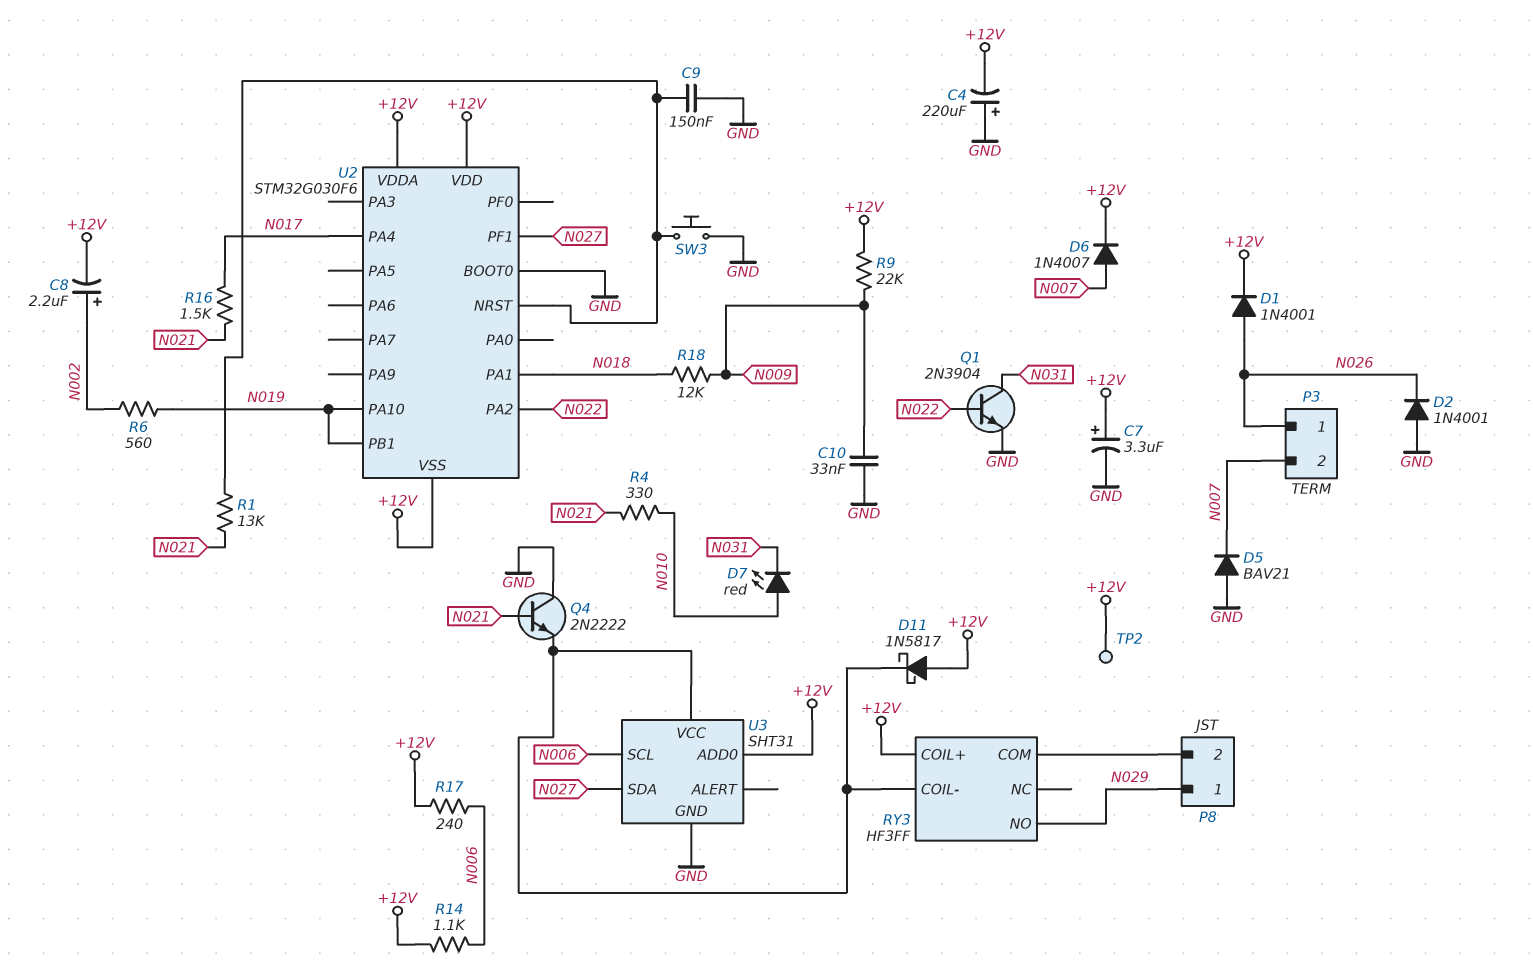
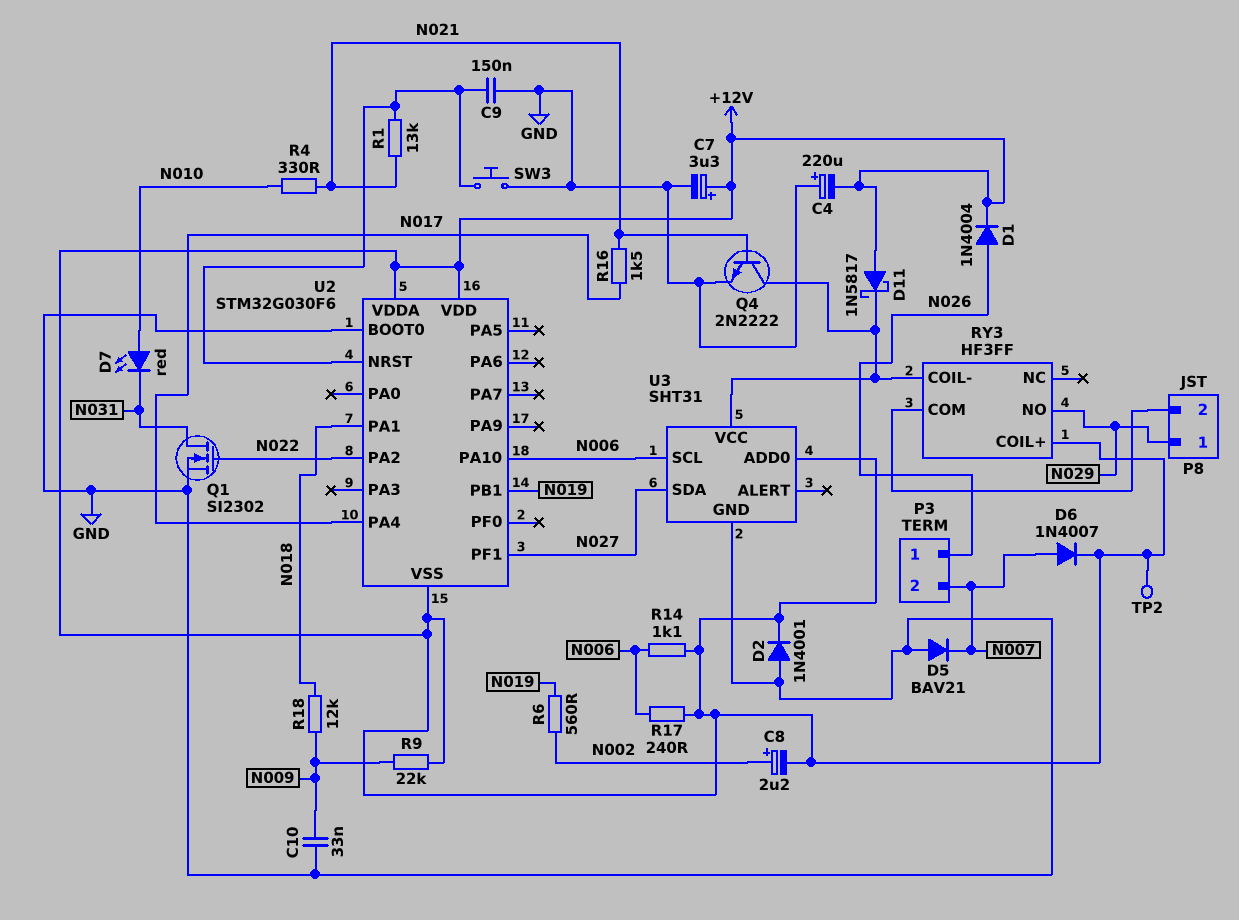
D1: diode 1N4001 (A N026, K +12V) -> diode 1N4004 (A N026, K +12V)
D2: diode 1N4001 (A GND, K N026) -> diode 1N4001 (A GND, K +12V)
Q1: NPN 2N3904 (B N022, C N031, E GND) -> NMOS SI2302 (G N022, D N031, S GND)
Q4: NPN 2N2222 (B N021, C GND, E RY3/COIL-) -> NPN 2N2222 (B N021, C RY3/COIL-, E GND)
U2 pin PA10: N019 -> N006

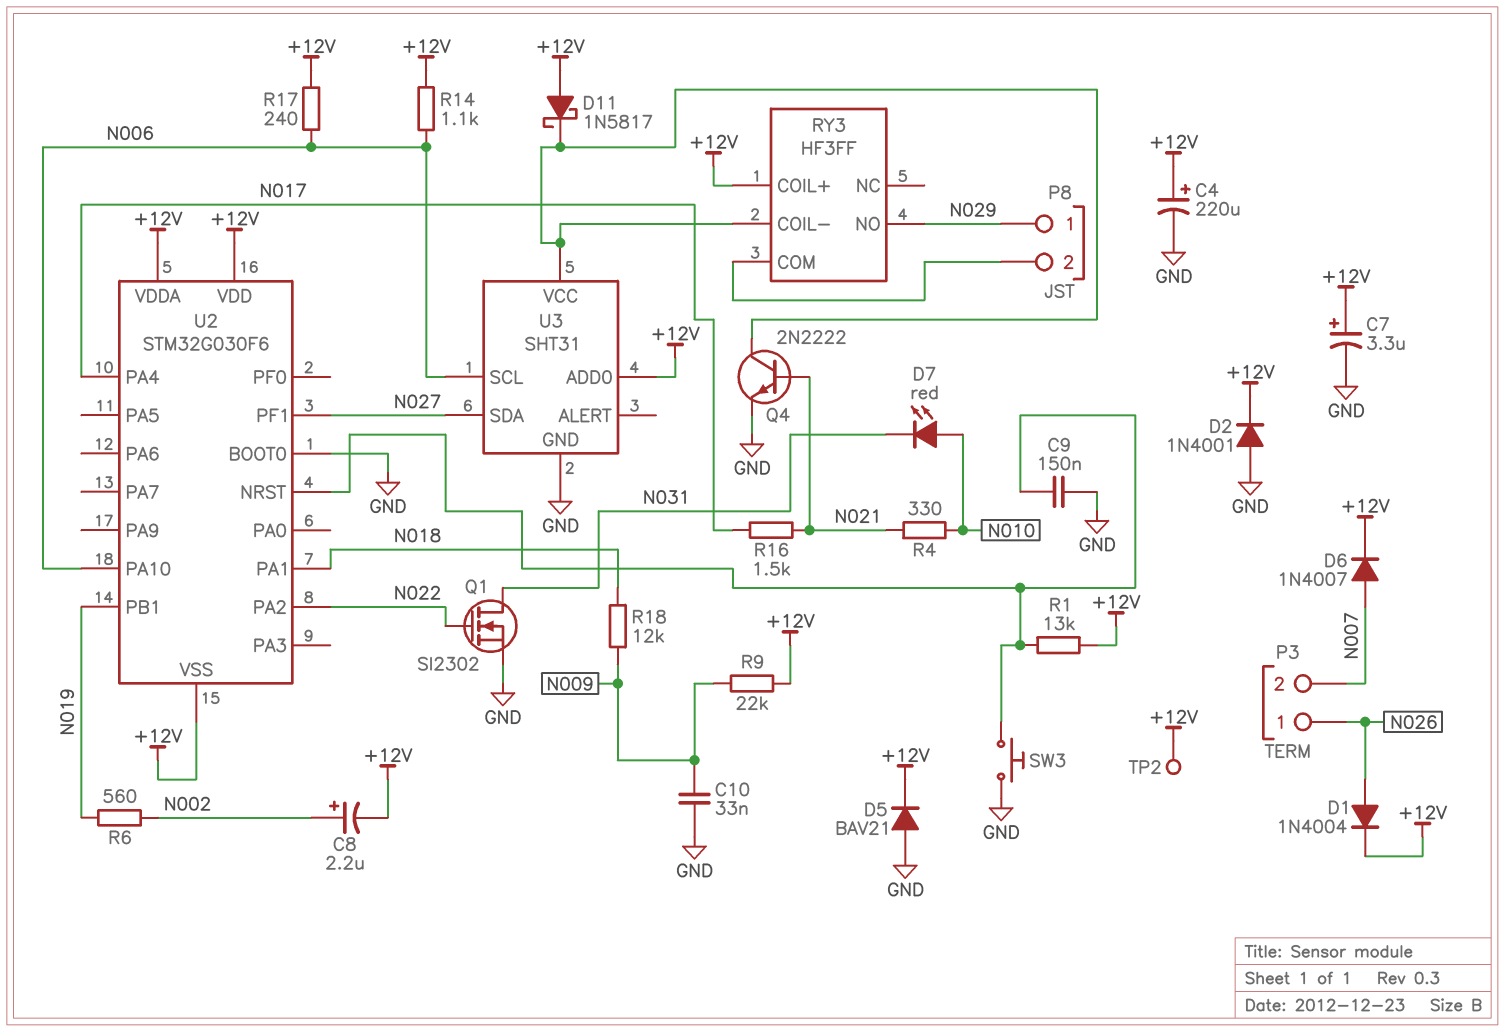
C4: 220uF (plus GND, minus +12V) -> 220uF (plus +12V, minus GND)
D5: diode BAV21 (A GND, K N007) -> diode BAV21 (A GND, K +12V)
R1: 13k (N021, U2/NRST) -> 13k (+12V, U2/NRST)

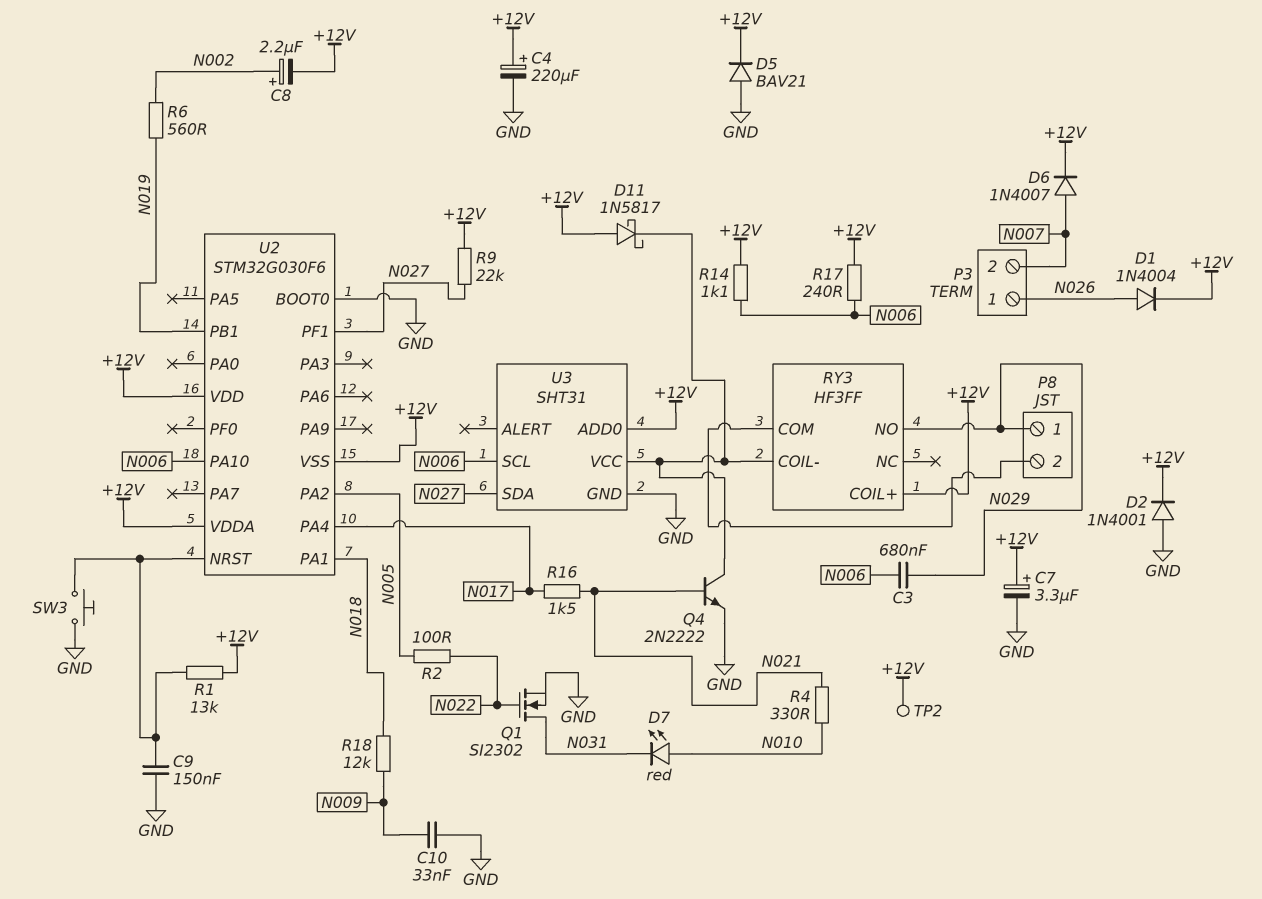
C3: none -> 680nF (N006, N029)
R2: none -> 100 (N005, N022)
R9: 22k (+12V, N009) -> 22k (+12V, N027)
U2 pin PA2: N022 -> N005

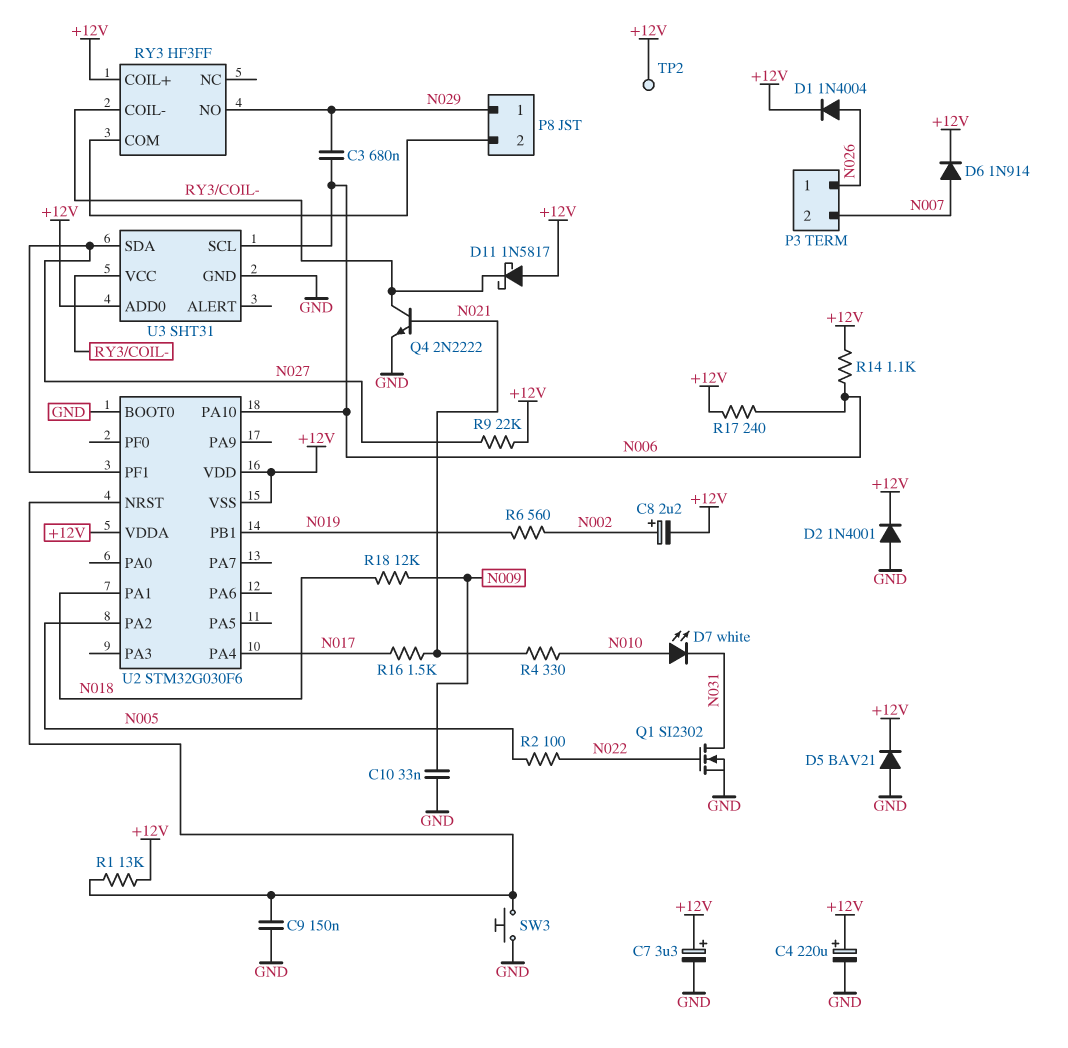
D6: diode 1N4007 (A N007, K +12V) -> diode 1N914 (A N007, K +12V)
D7: LED red (A N010, K N031) -> LED white (A N010, K N031)

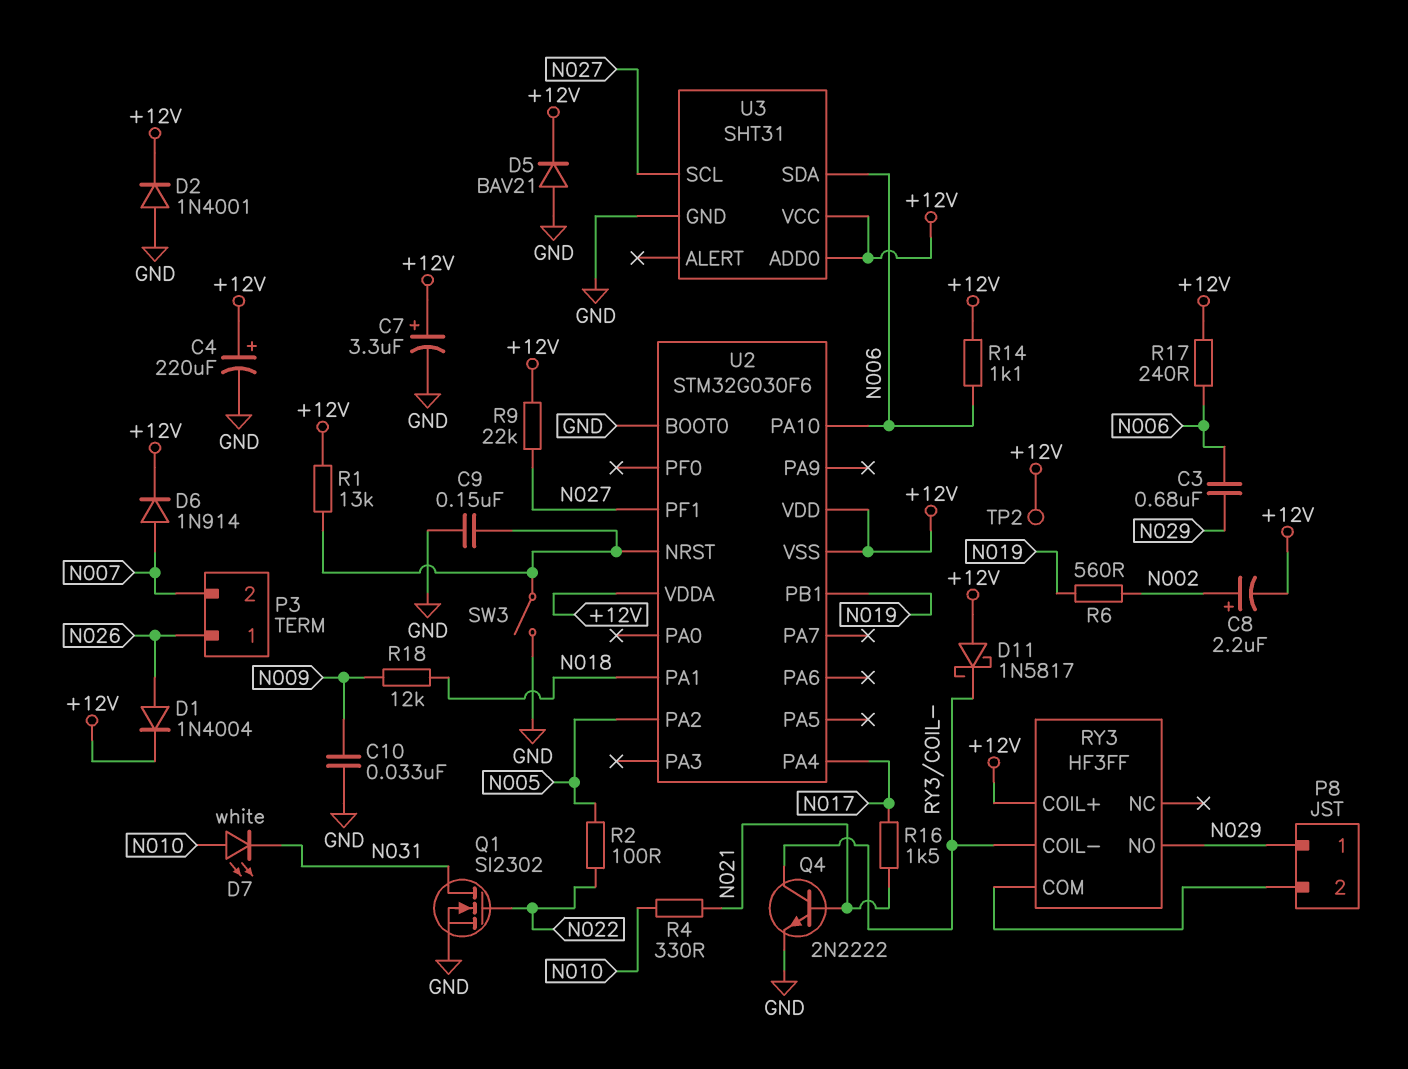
SW3: button (GND, U2/NRST) -> switch (GND, U2/NRST)
U3 pin SCL: N006 -> N027
U3 pin SDA: N027 -> N006
U3 pin VCC: RY3/COIL- -> +12V

